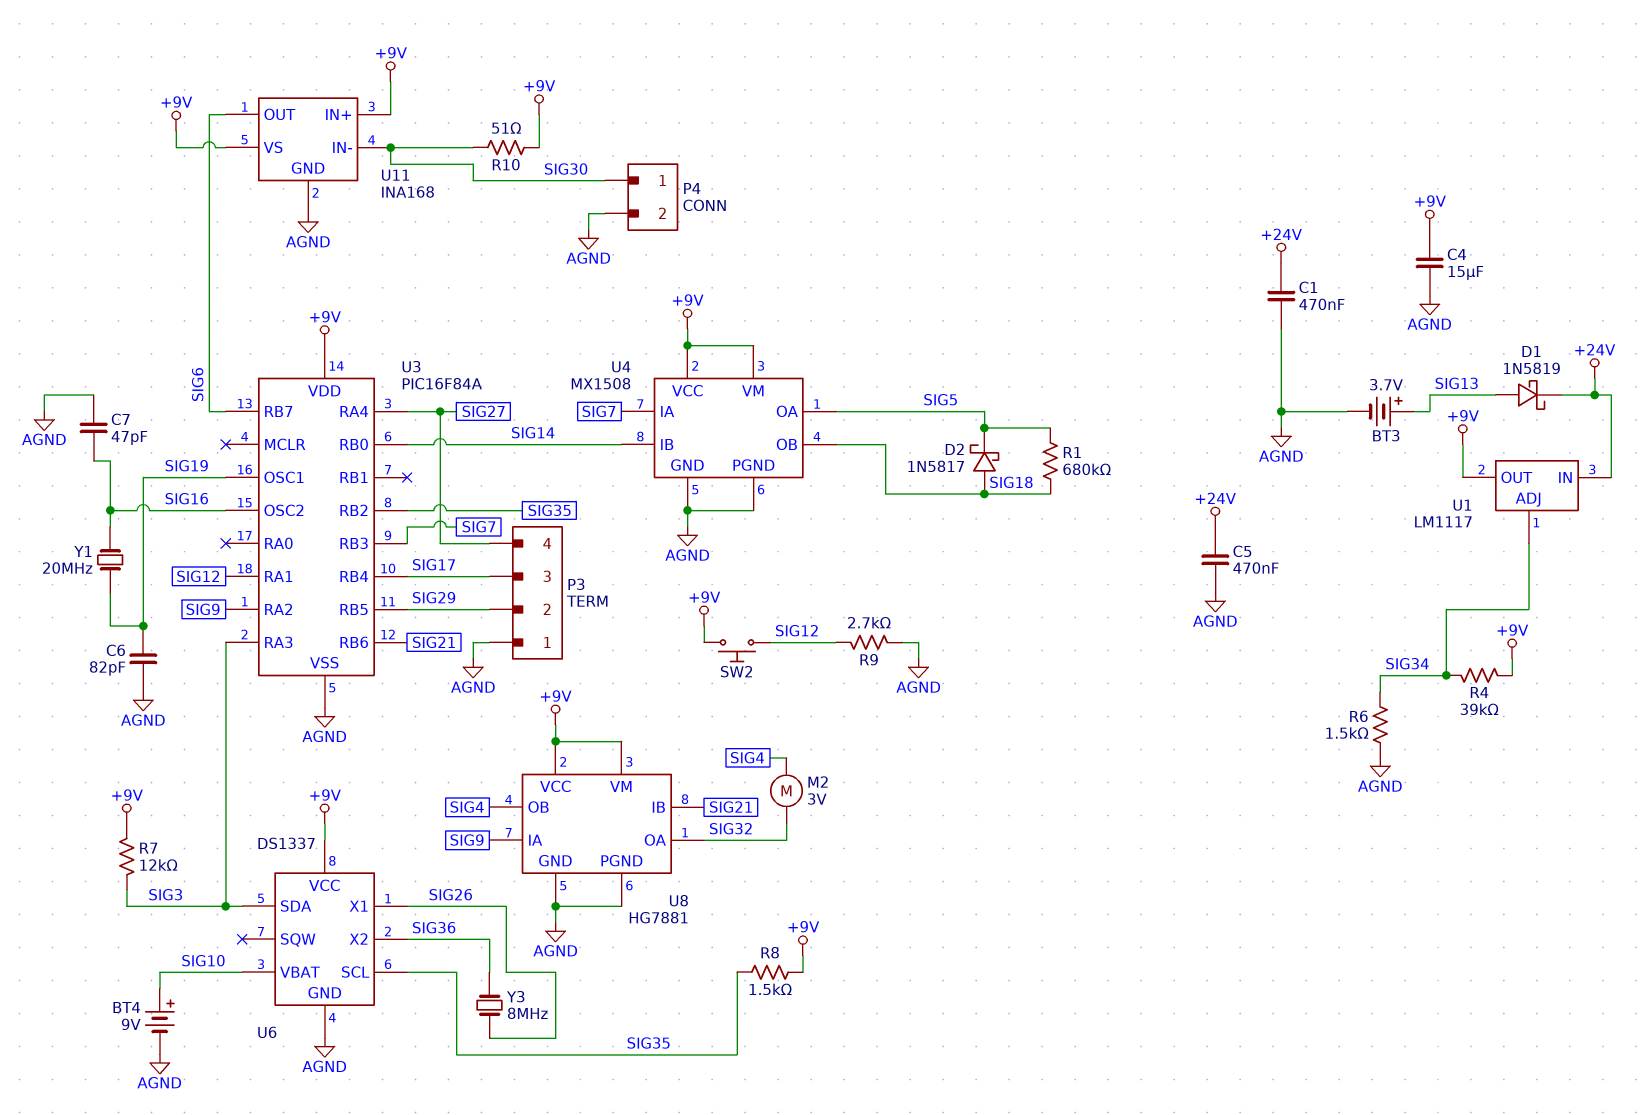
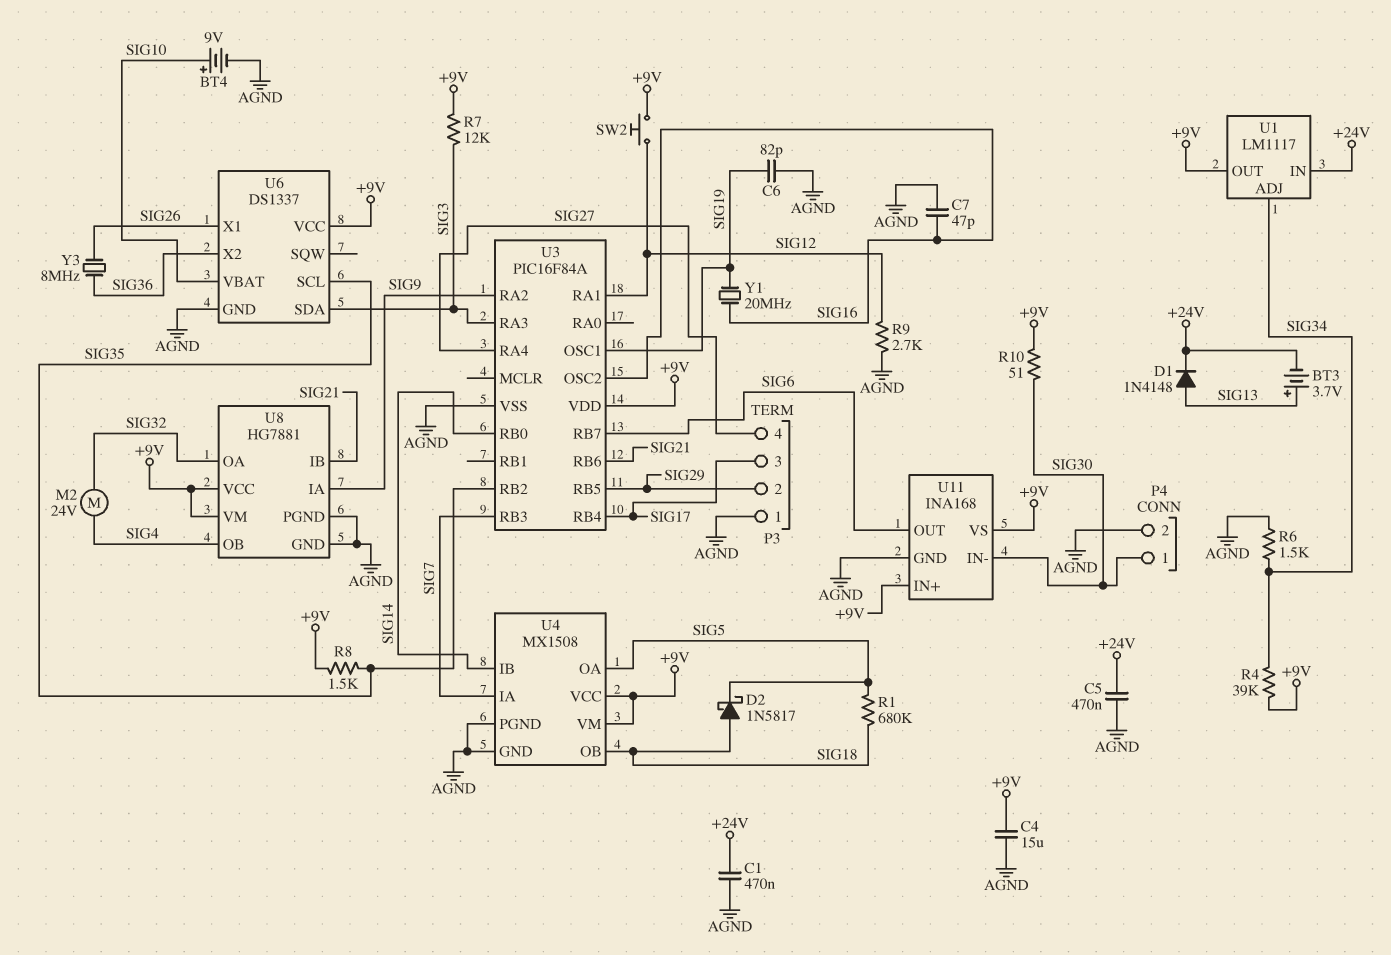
BT3: 3.7V (plus SIG13, minus AGND) -> 3.7V (plus SIG13, minus +24V)
D1: schottky 1N5819 (A SIG13, K +24V) -> diode 1N4148 (A SIG13, K +24V)
M2: motor 3V (SIG4, SIG32) -> motor 24V (SIG4, SIG32)

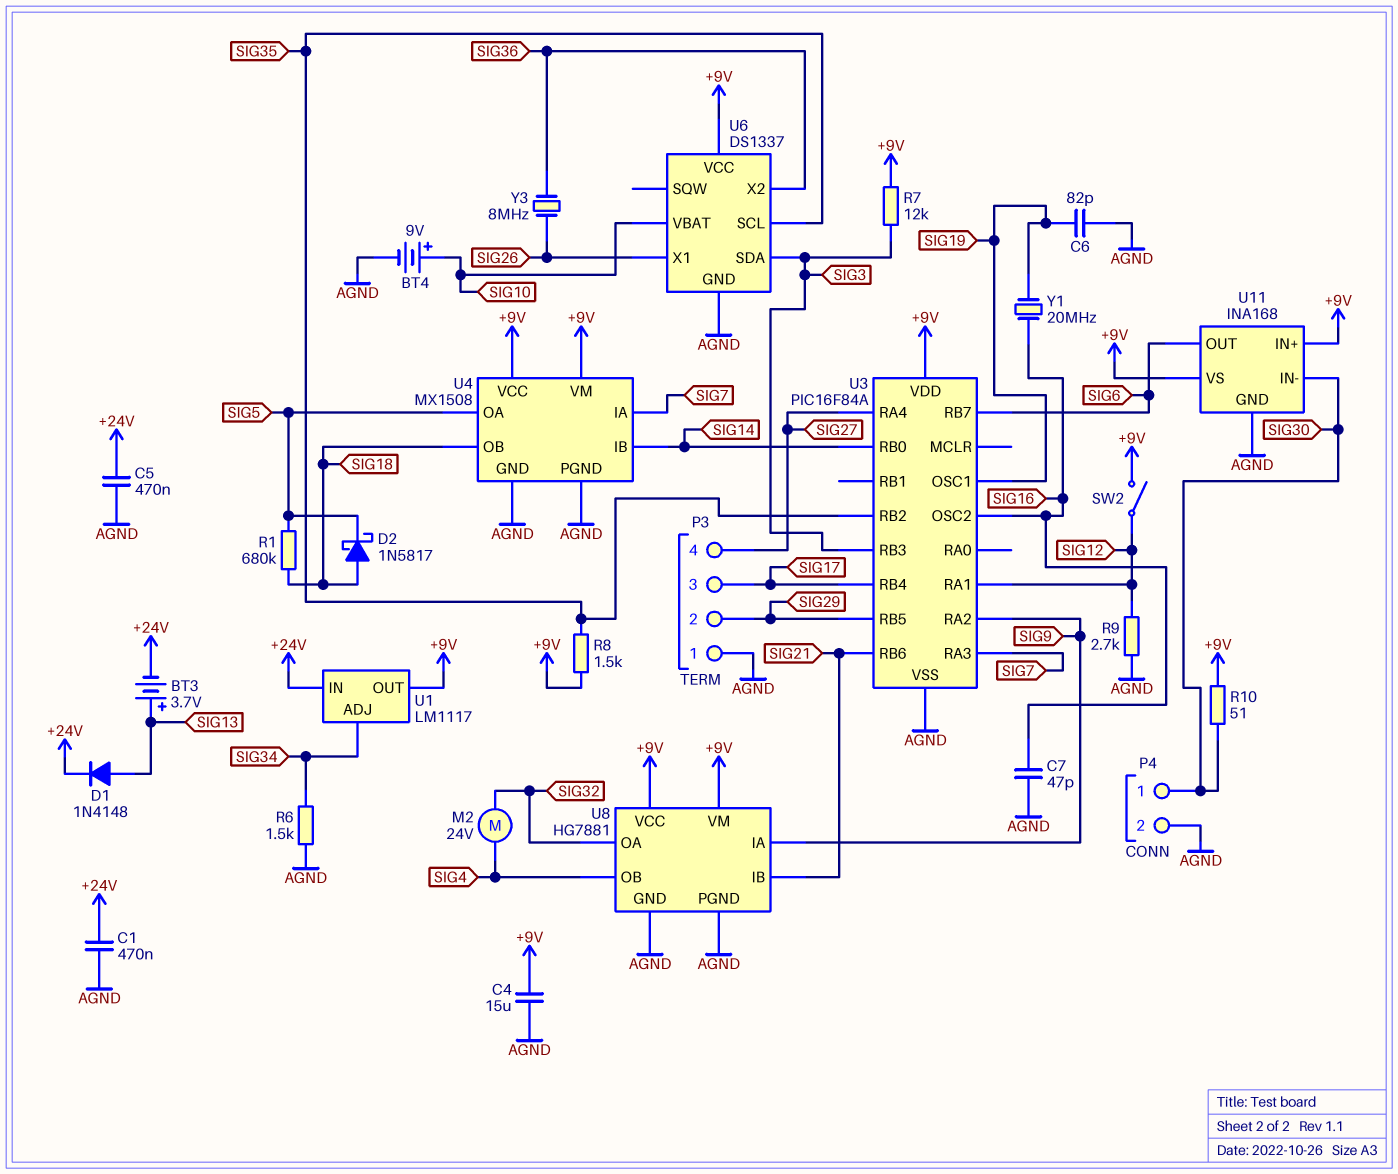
R4: 39k (+9V, SIG34) -> none
SW2: button (+9V, SIG12) -> switch (+9V, SIG12)
U3 pin RA3: SIG3 -> SIG7
U3 pin RB3: SIG7 -> SIG3

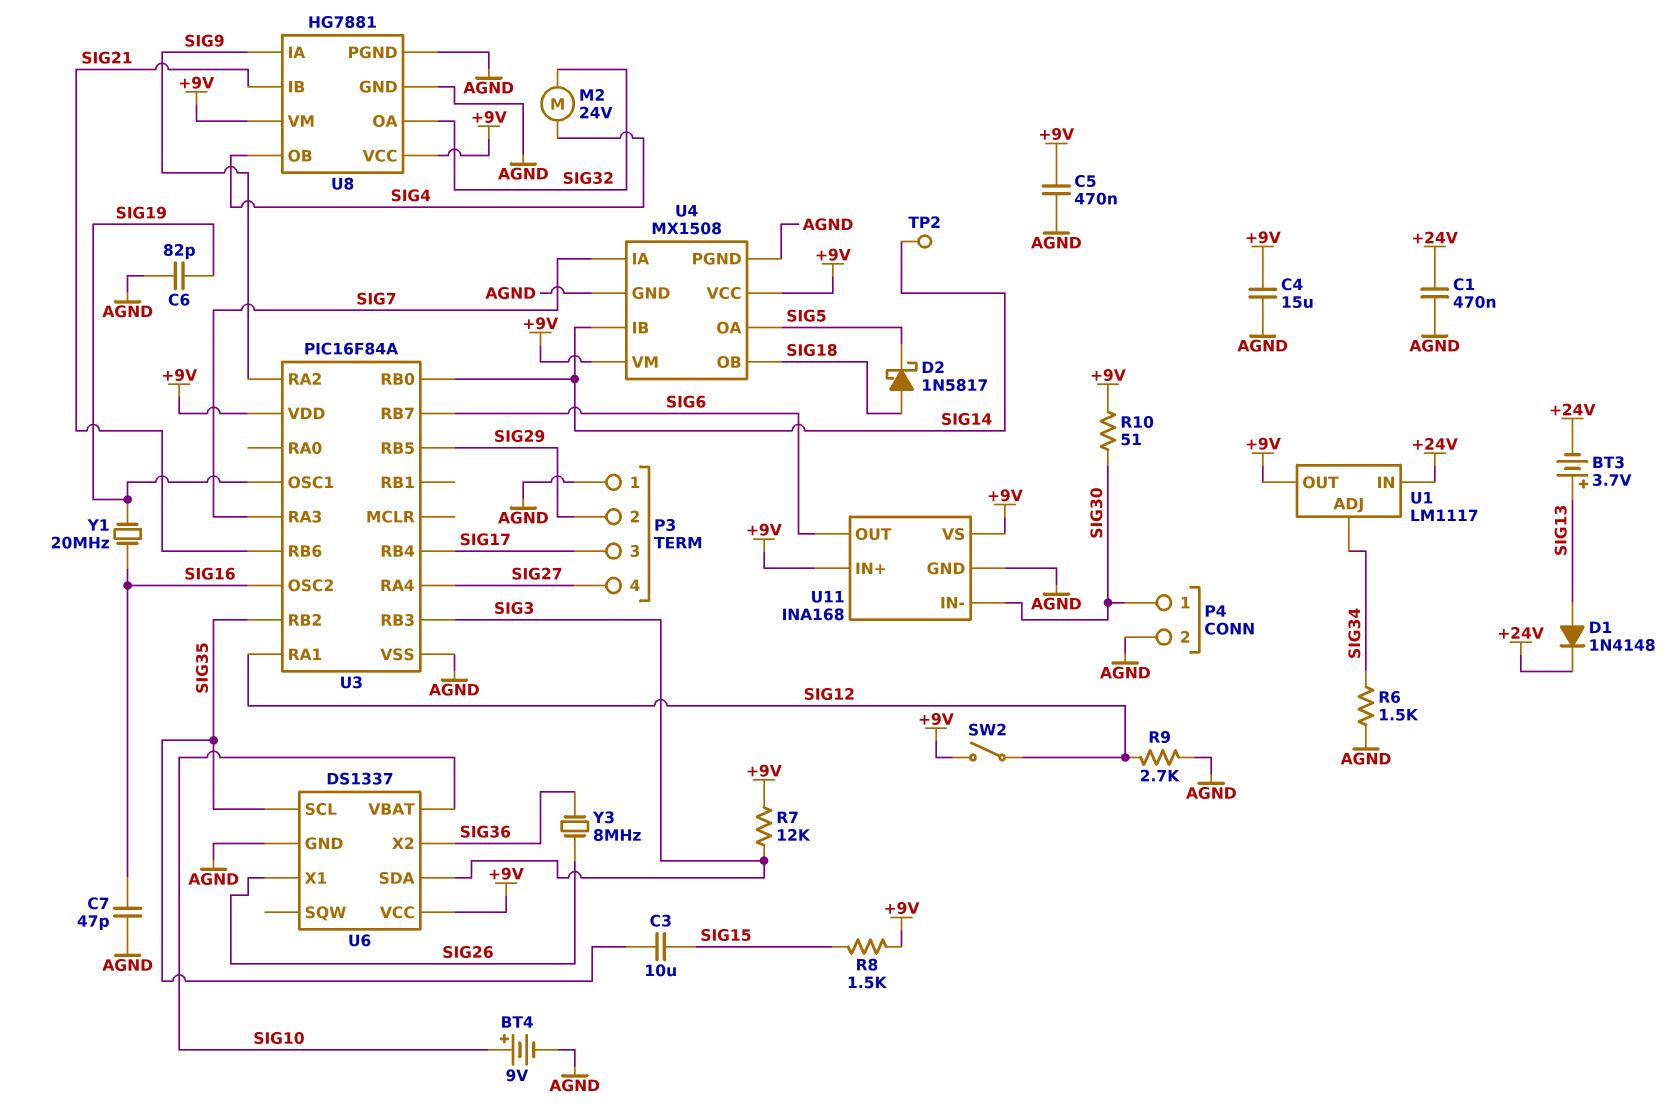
C3: none -> 10uF (SIG15, SIG35)
C5: 470nF (+24V, AGND) -> 470nF (+9V, AGND)
R1: 680k (SIG5, SIG18) -> none
R8: 1.5k (+9V, SIG35) -> 1.5k (+9V, SIG15)
TP2: none -> test point (SIG14)

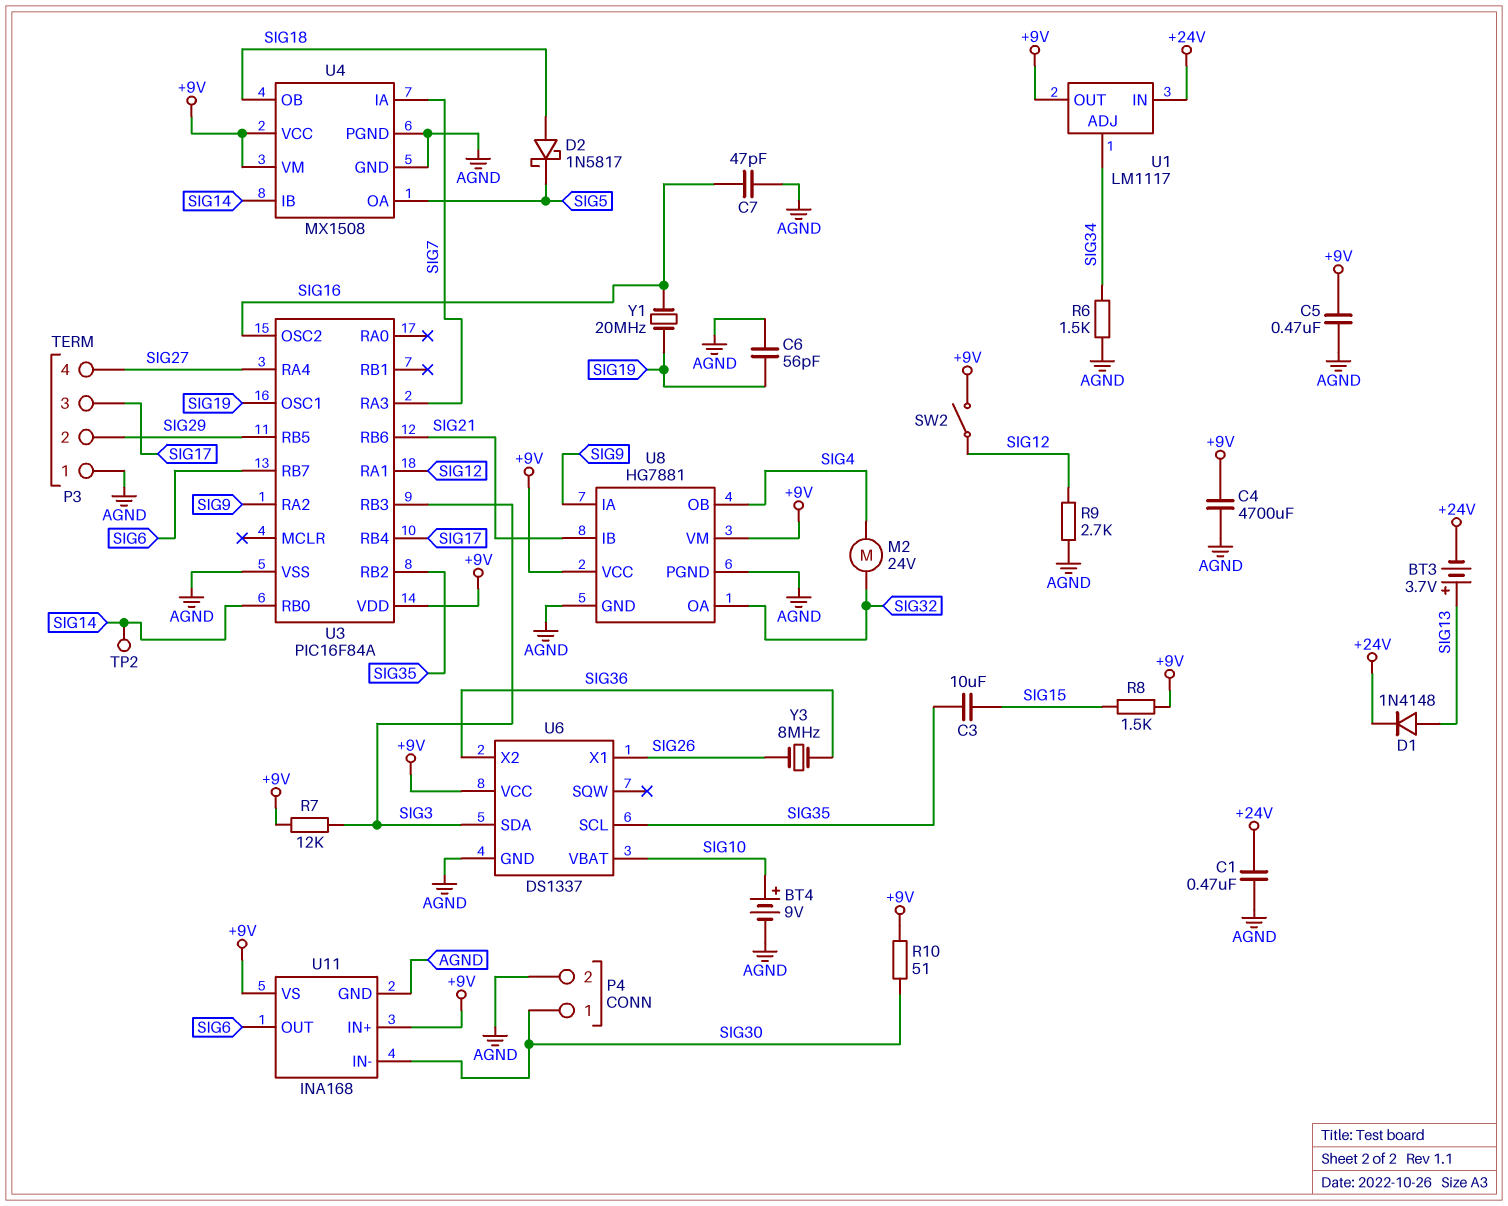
C4: 15uF (+9V, AGND) -> 4700uF (+9V, AGND)
C6: 82pF (AGND, SIG19) -> 56pF (AGND, SIG19)

